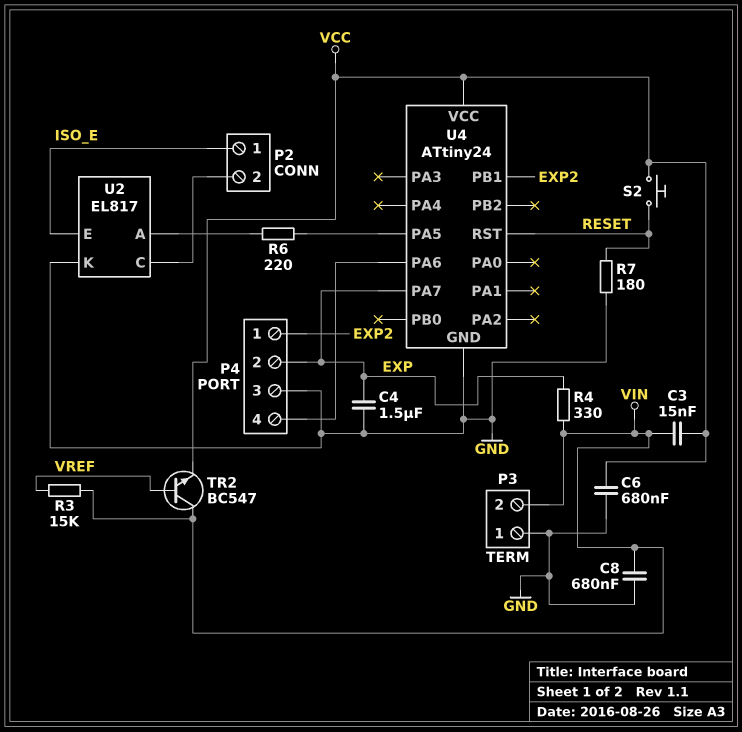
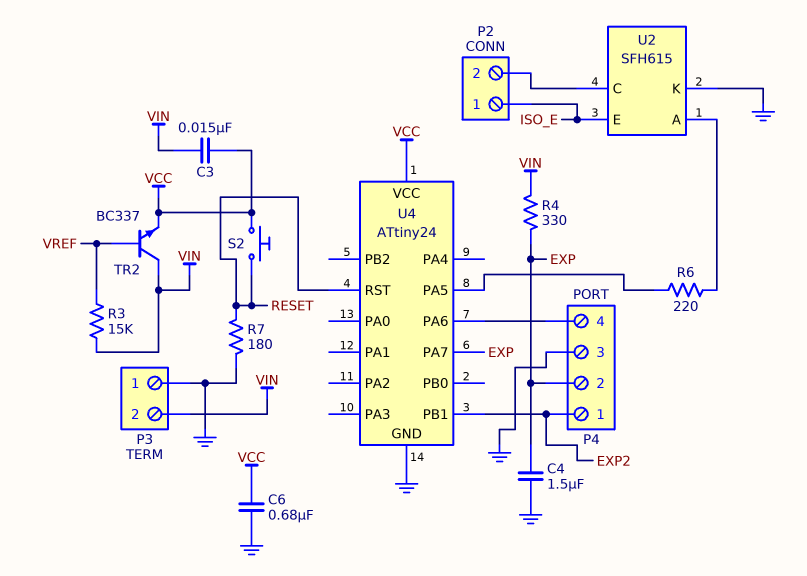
C8: 680nF (GND, VIN) -> none
TR2: NPN BC547 (B VREF, C VIN, E VCC) -> NPN BC337 (B VREF, C VIN, E VCC)
U2: EL817 -> SFH615

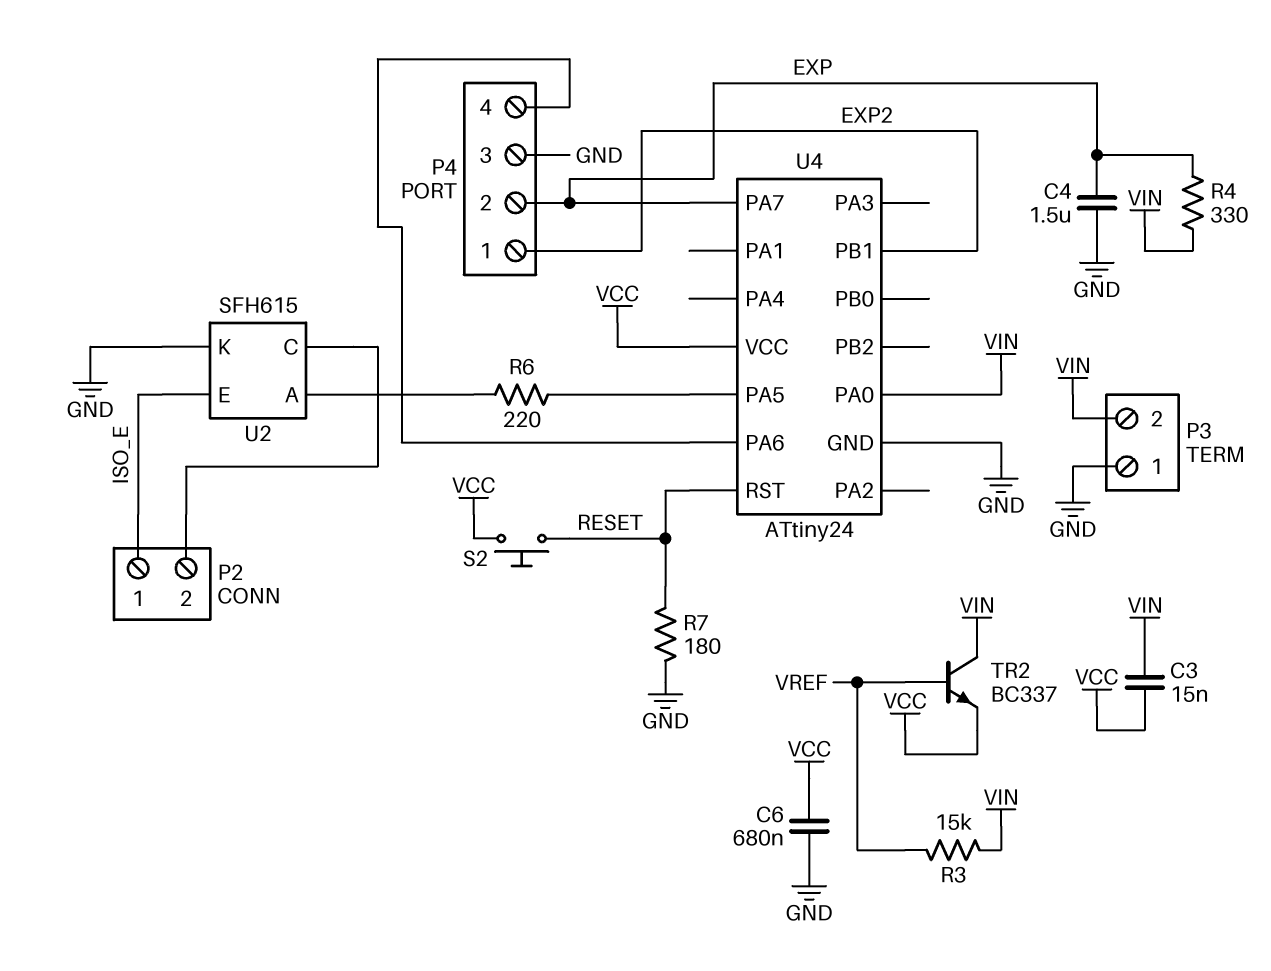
U4 pin PA0: none -> VIN

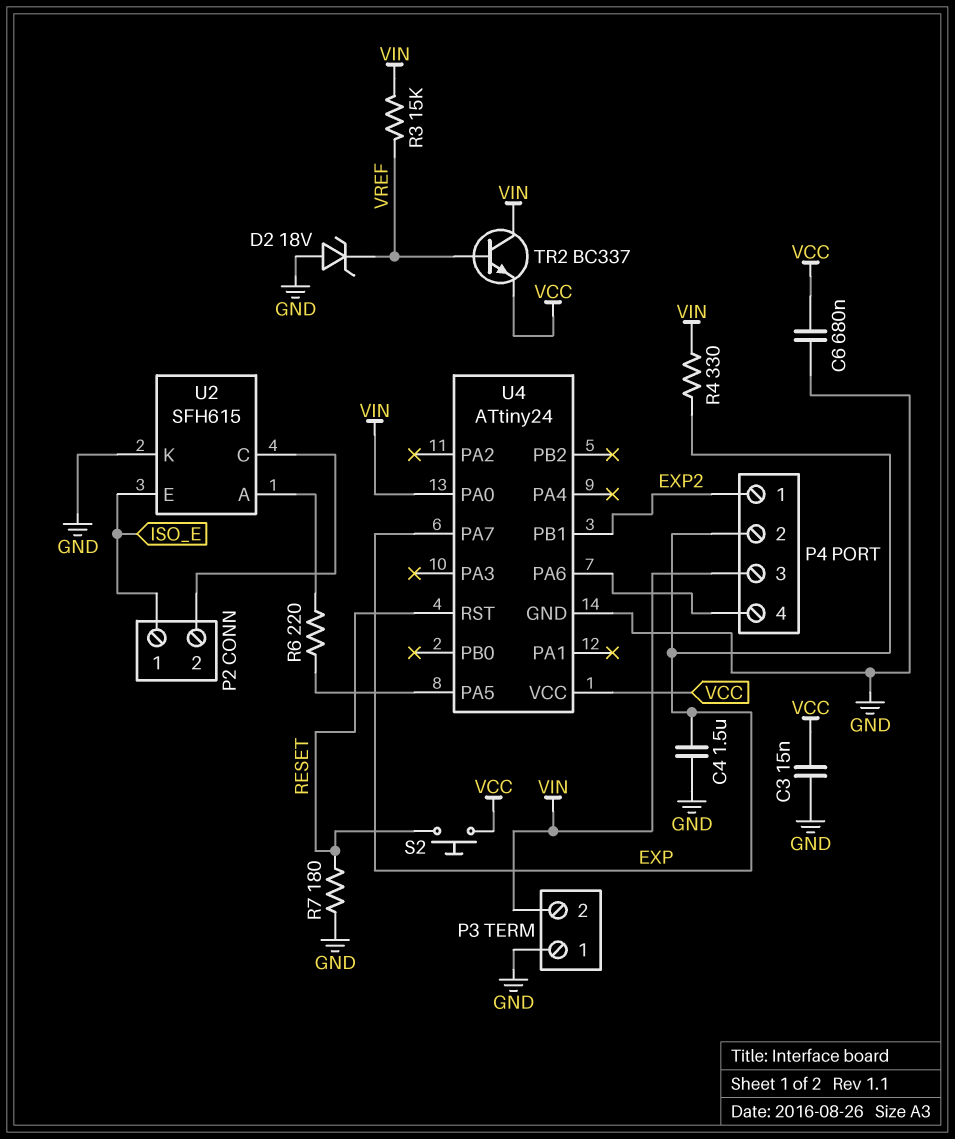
C3: 15nF (VCC, VIN) -> 15nF (GND, VCC)
D2: none -> zener 18V (A GND, K VREF)
P4 pin 3: GND -> VIN

